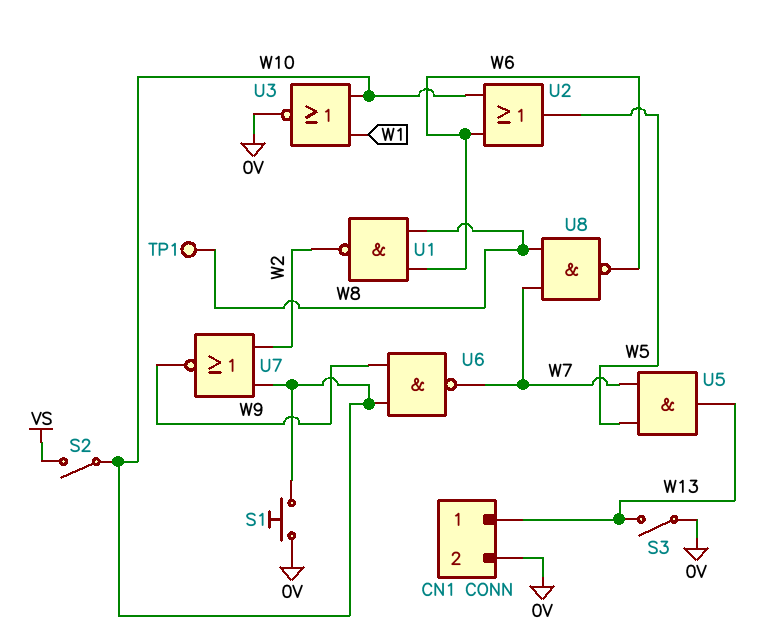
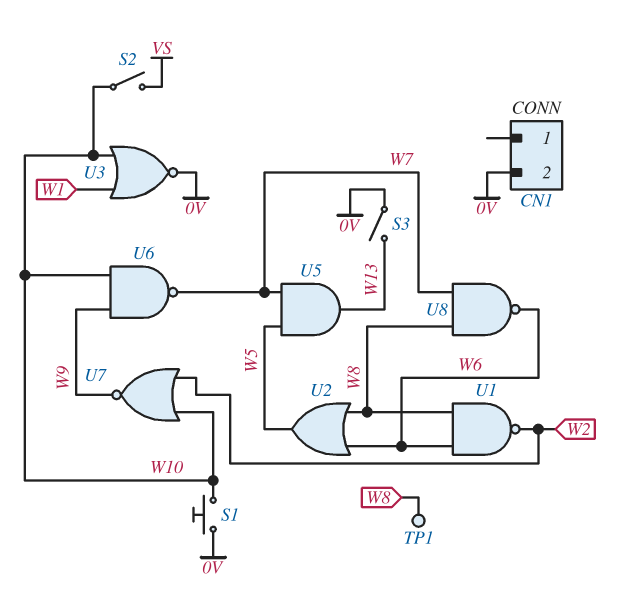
CN1 pin 1: W13 -> none
U2: OR (in W6, in W10, out W5) -> OR (in W6, in W8, out W5)

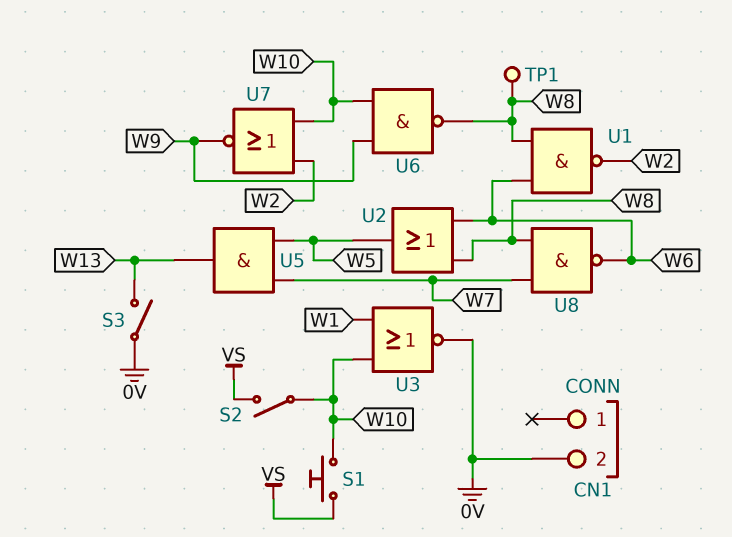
S1: button (0V, W10) -> button (VS, W10)
U6: NAND (in W9, in W10, out W7) -> NAND (in W9, in W10, out W8)

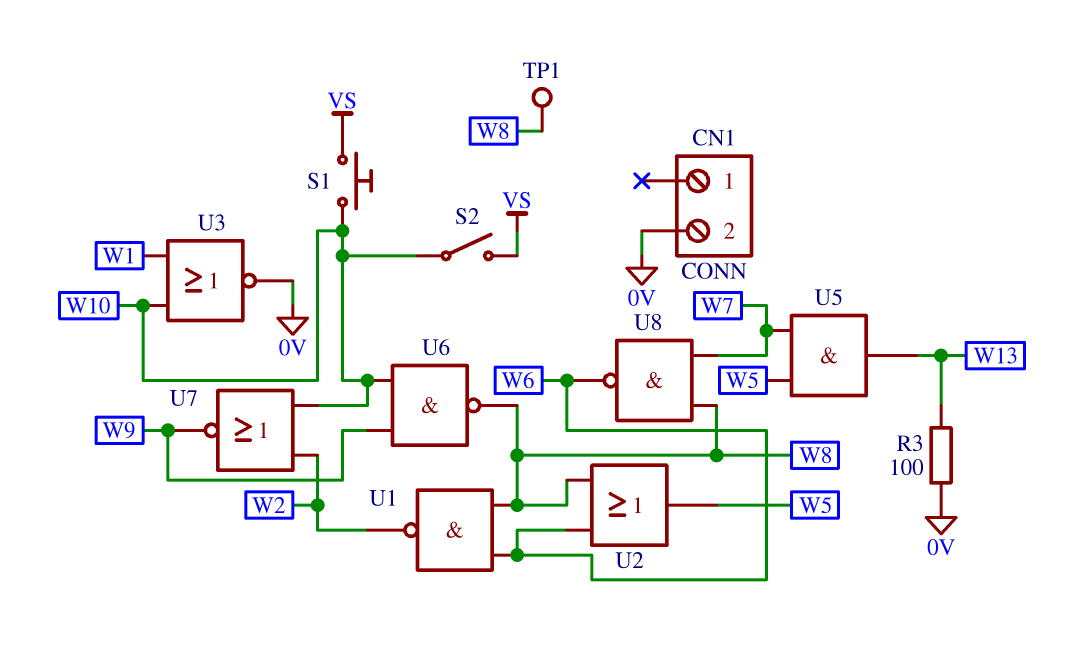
R3: none -> 100 (0V, W13)
S3: switch (0V, W13) -> none

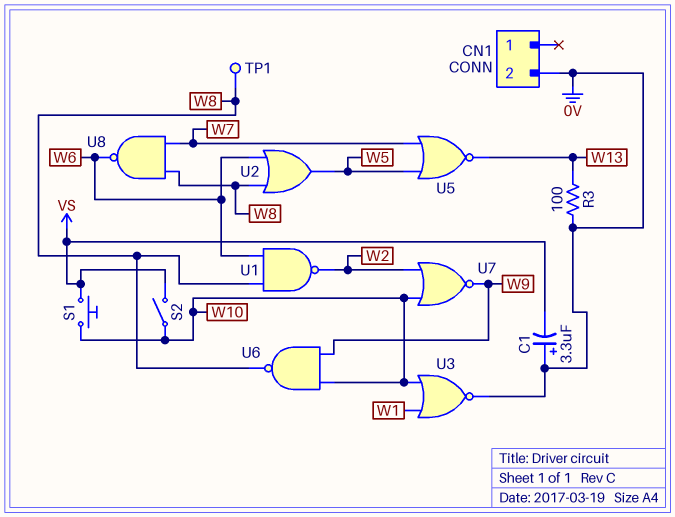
C1: none -> 3.3uF (plus 0V, minus VS)
U5: AND (in W5, in W7, out W13) -> NOR (in W5, in W7, out W13)

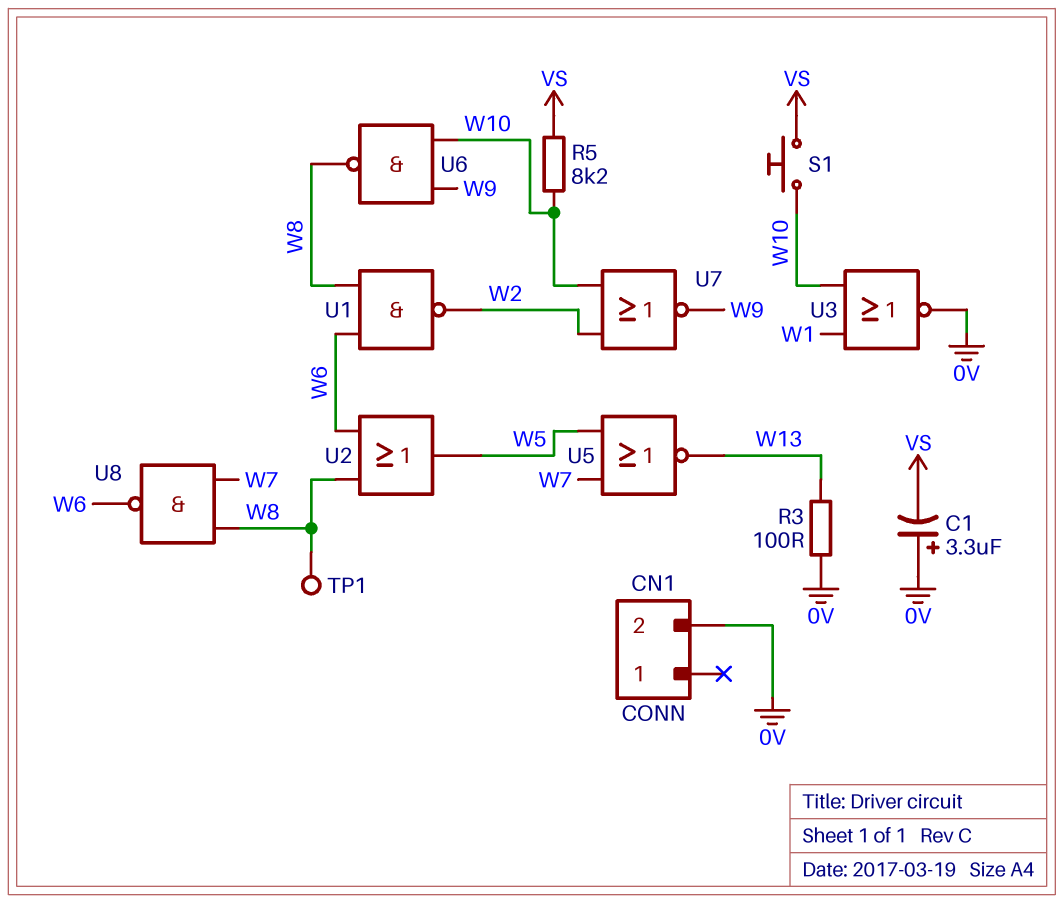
R5: none -> 8.2k (VS, W10)
S2: switch (VS, W10) -> none

